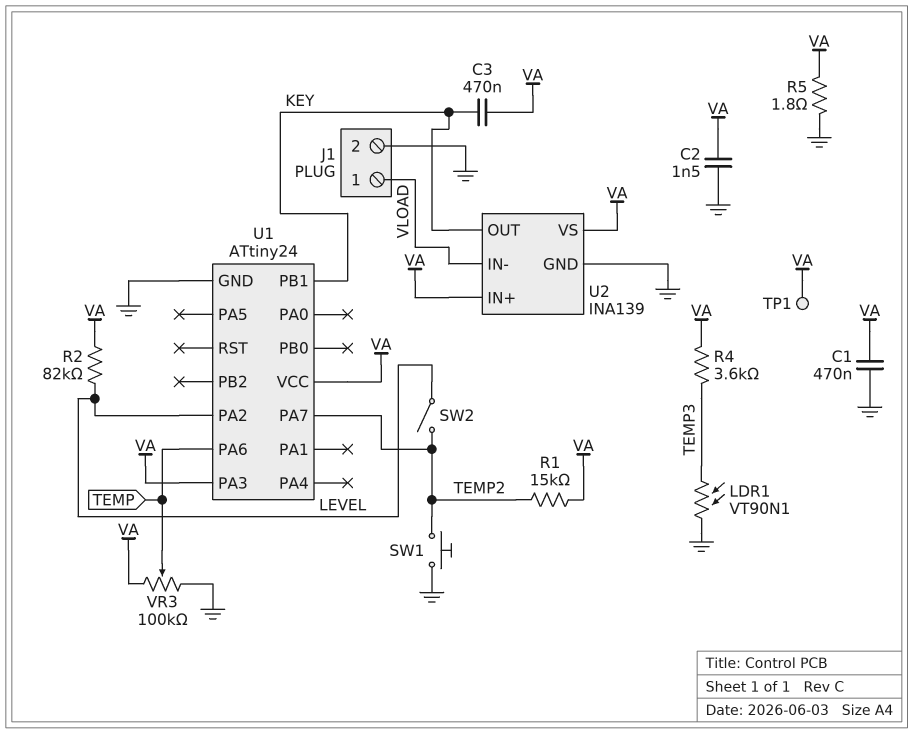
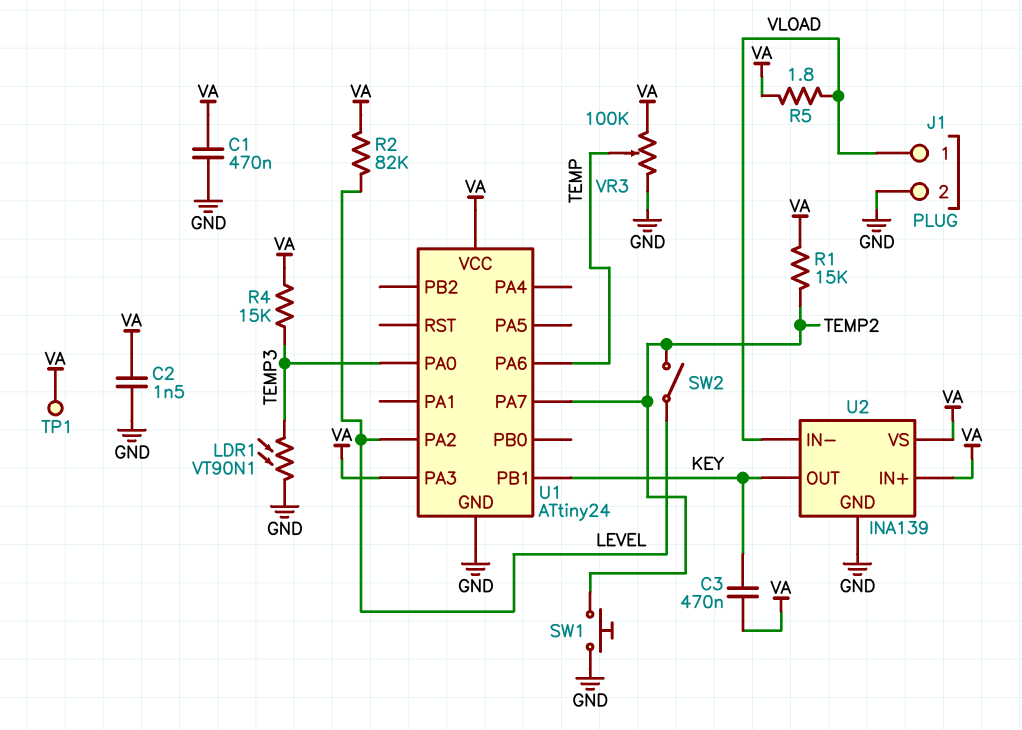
R4: 3.6k (TEMP3, VA) -> 15k (TEMP3, VA)
R5: 1.8 (GND, VA) -> 1.8 (VA, VLOAD)
U1 pin PA0: none -> TEMP3

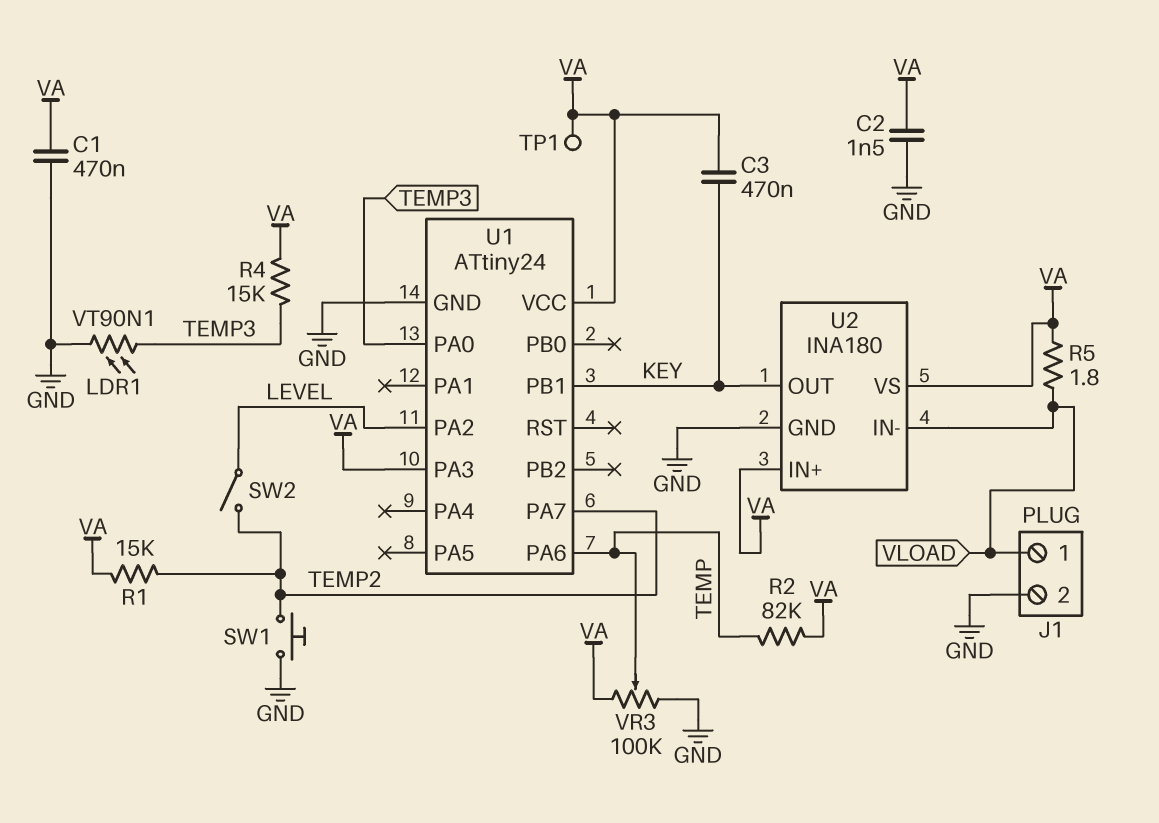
R2: 82k (LEVEL, VA) -> 82k (TEMP, VA)
U2: INA139 -> INA180

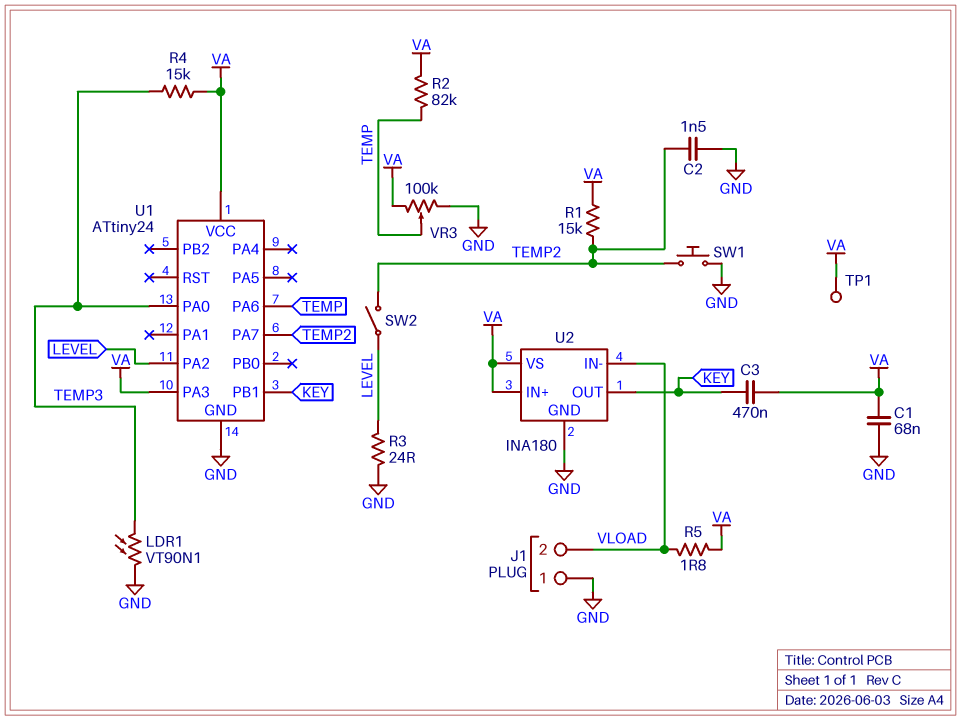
C1: 470nF (GND, VA) -> 68nF (GND, VA)
C2: 1.5nF (GND, VA) -> 1.5nF (GND, TEMP2)
J1 pin 1: VLOAD -> GND
J1 pin 2: GND -> VLOAD
R3: none -> 24 (GND, LEVEL)

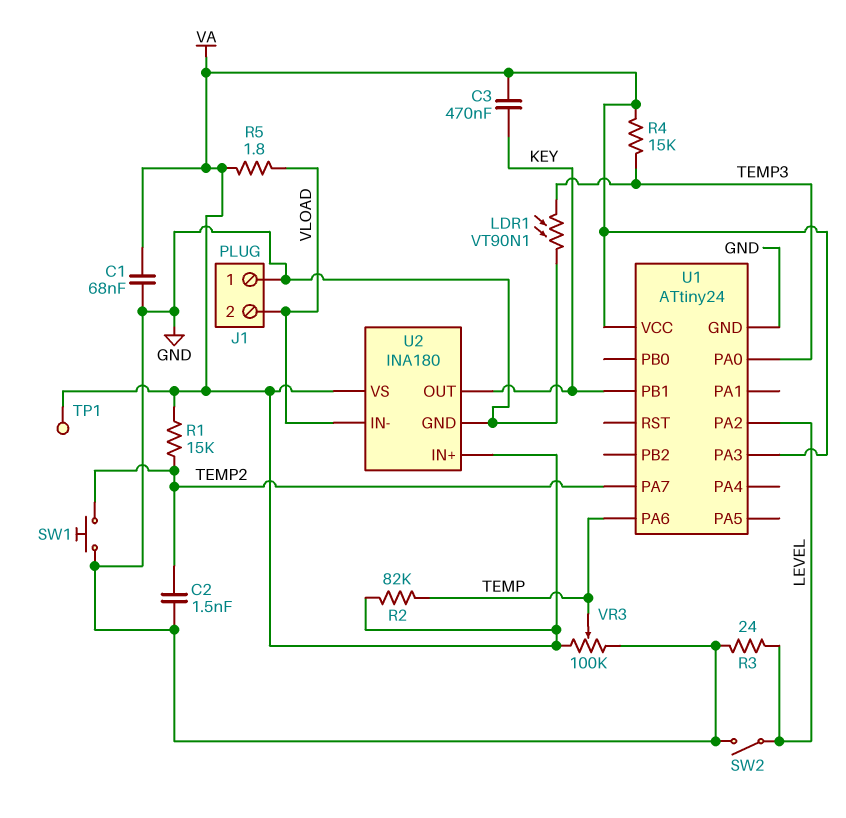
SW2: switch (LEVEL, TEMP2) -> switch (GND, LEVEL)

